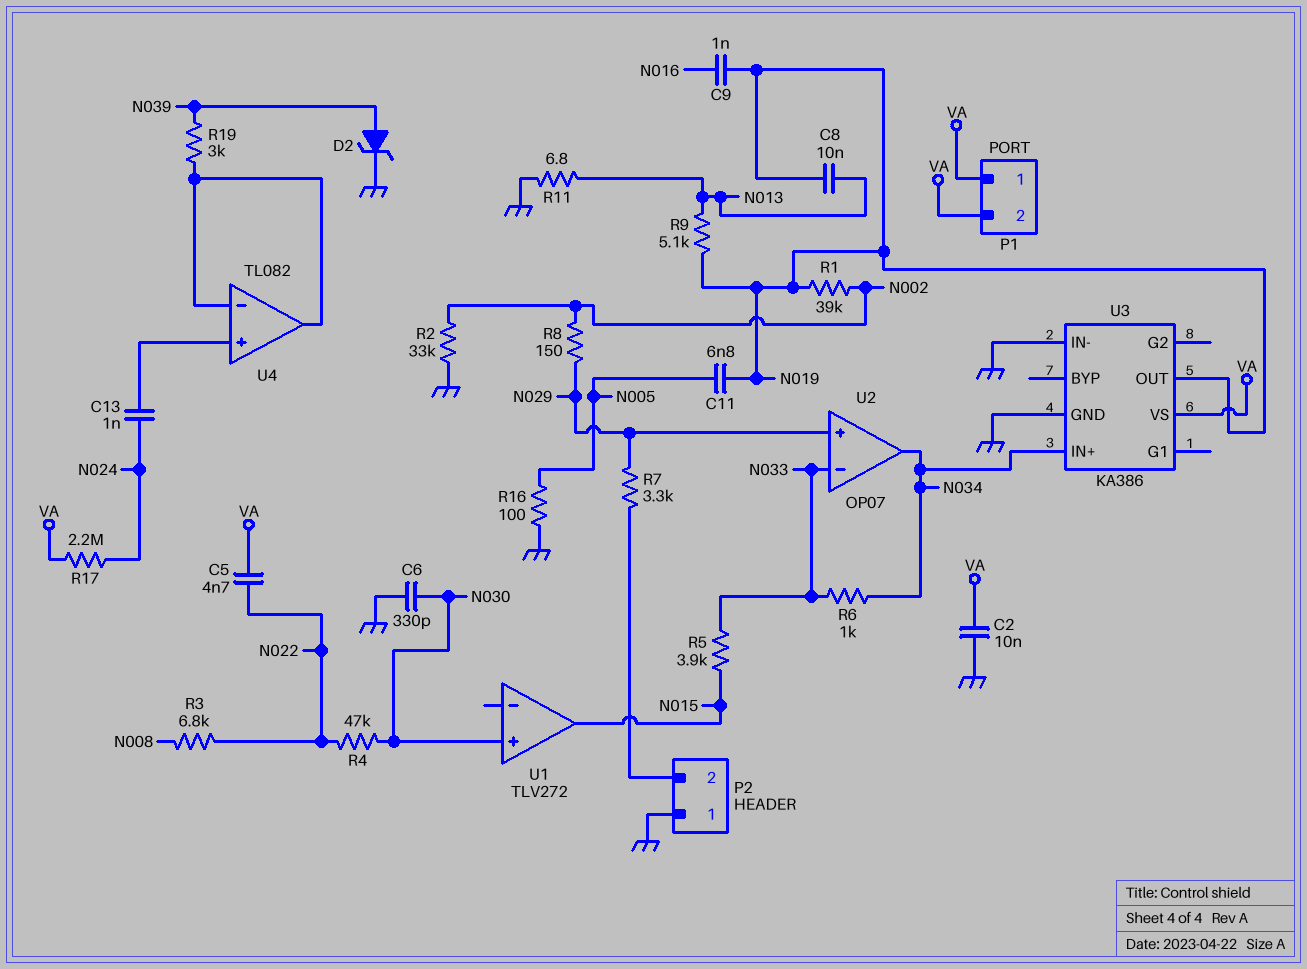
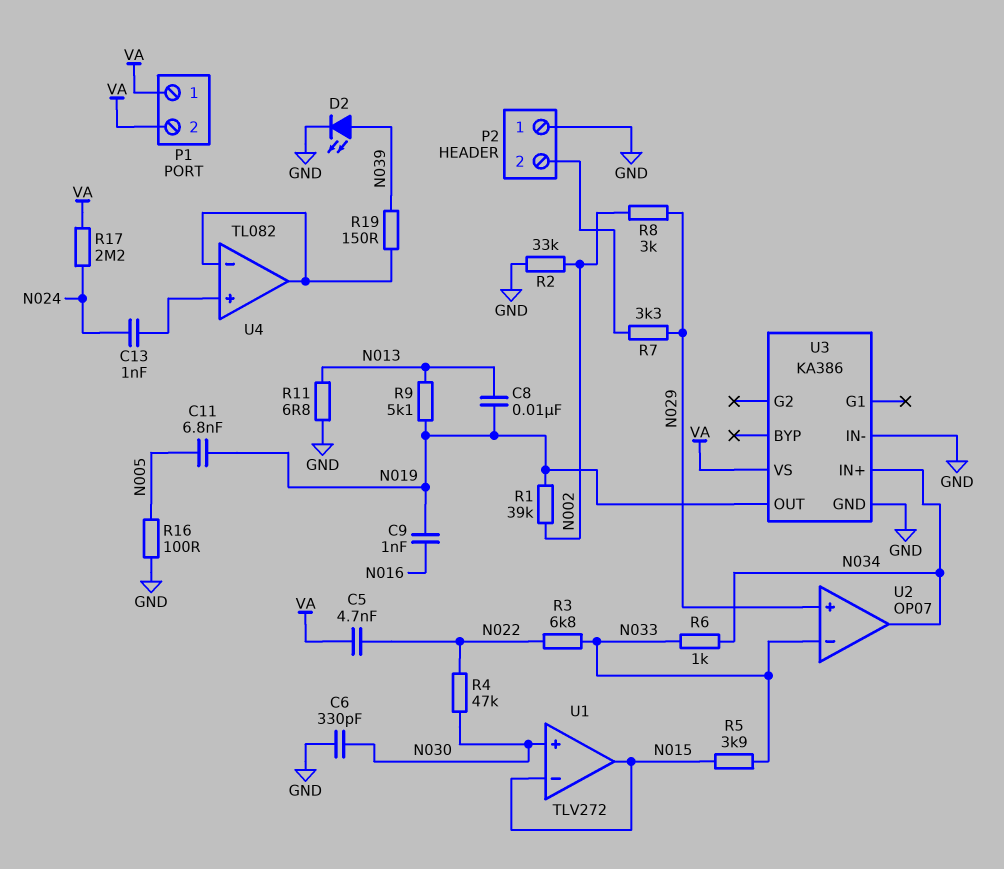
C2: 10nF (GND, VA) -> none
D2: zener (A N039, K GND) -> LED (A N039, K GND)
R3: 6.8k (N008, N022) -> 6.8k (N022, N033)
R8: 150 (N002, N029) -> 3k (N002, N029)
R19: 3k (N039, U4/in-) -> 150 (N039, U4/in-)
U1 pin in-: none -> N015

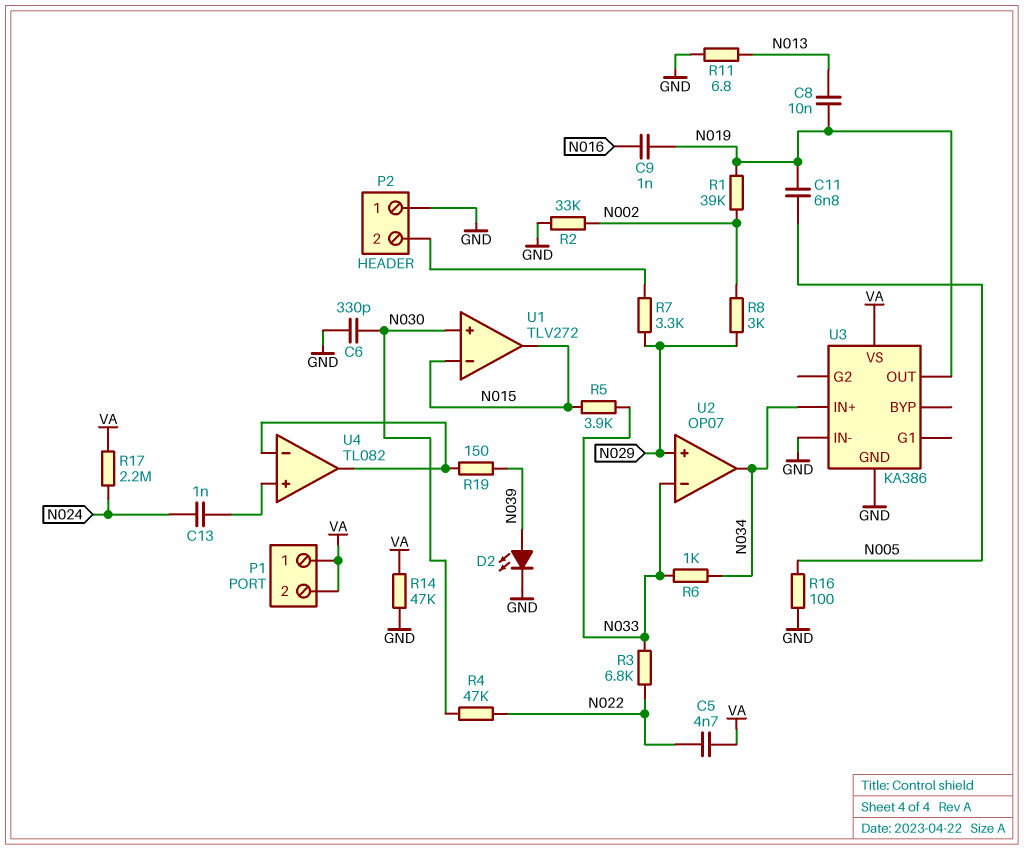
R9: 5.1k (N013, N019) -> none
R14: none -> 47k (GND, VA)

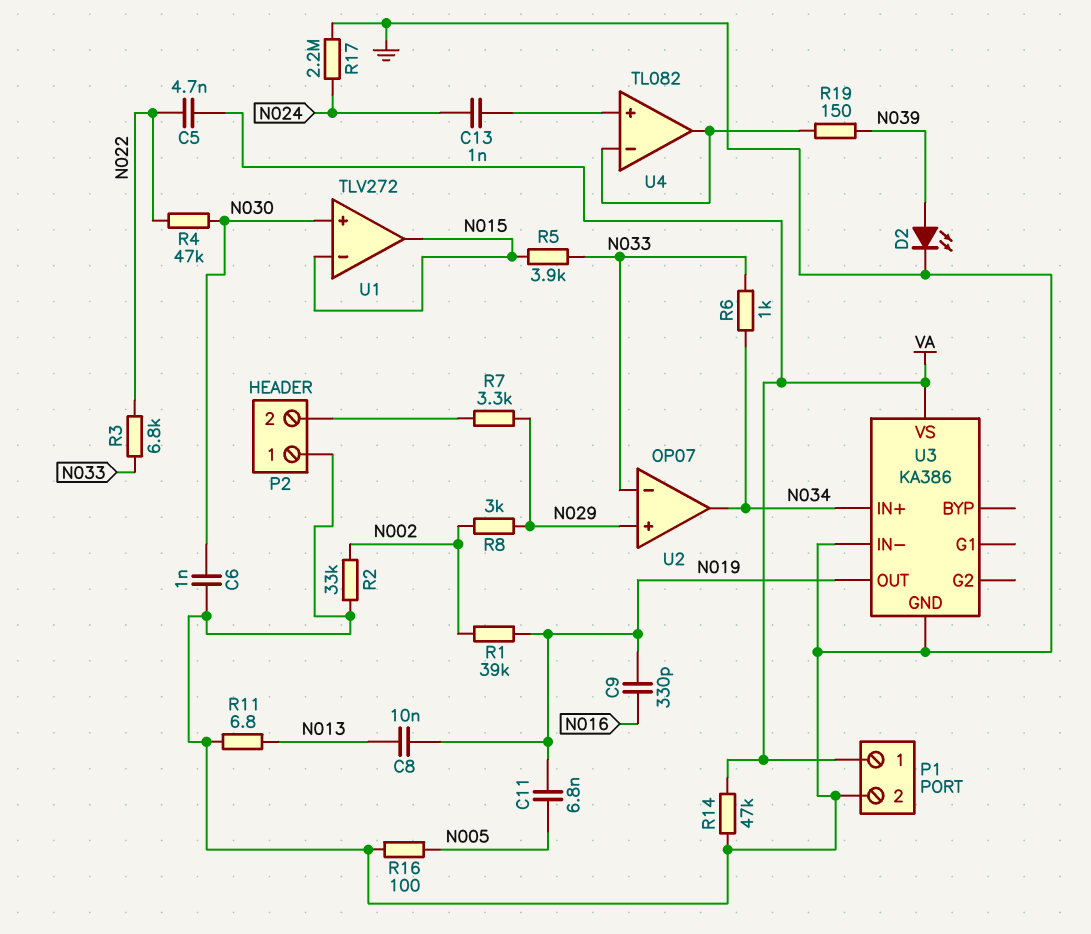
C6: 330pF (GND, N030) -> 1nF (GND, N030)
C9: 1nF (N016, N019) -> 330pF (N016, N019)
P1 pin 2: VA -> GND
R17: 2.2M (N024, VA) -> 2.2M (GND, N024)

